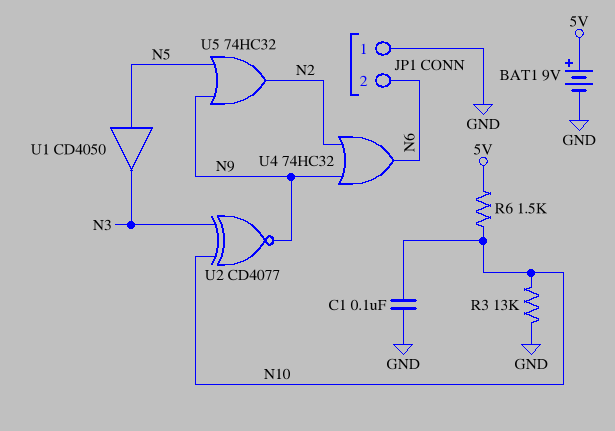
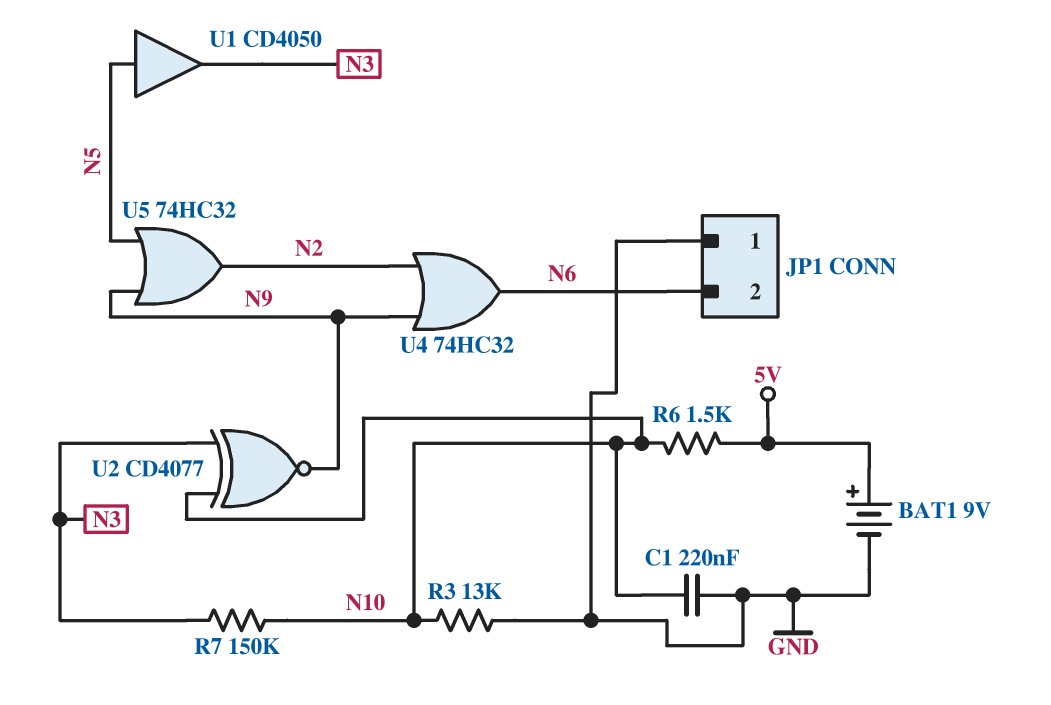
C1: 100nF (GND, N10) -> 220nF (GND, N10)
R7: none -> 150k (N3, N10)

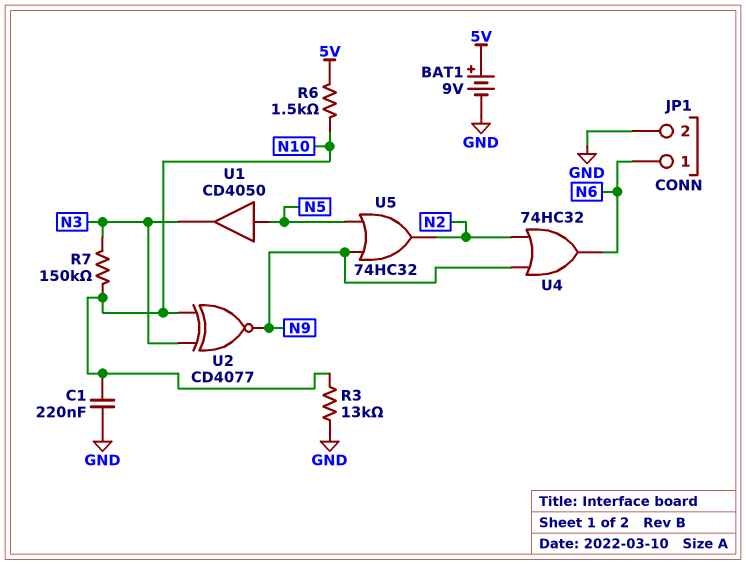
JP1 pin 1: GND -> N6
JP1 pin 2: N6 -> GND

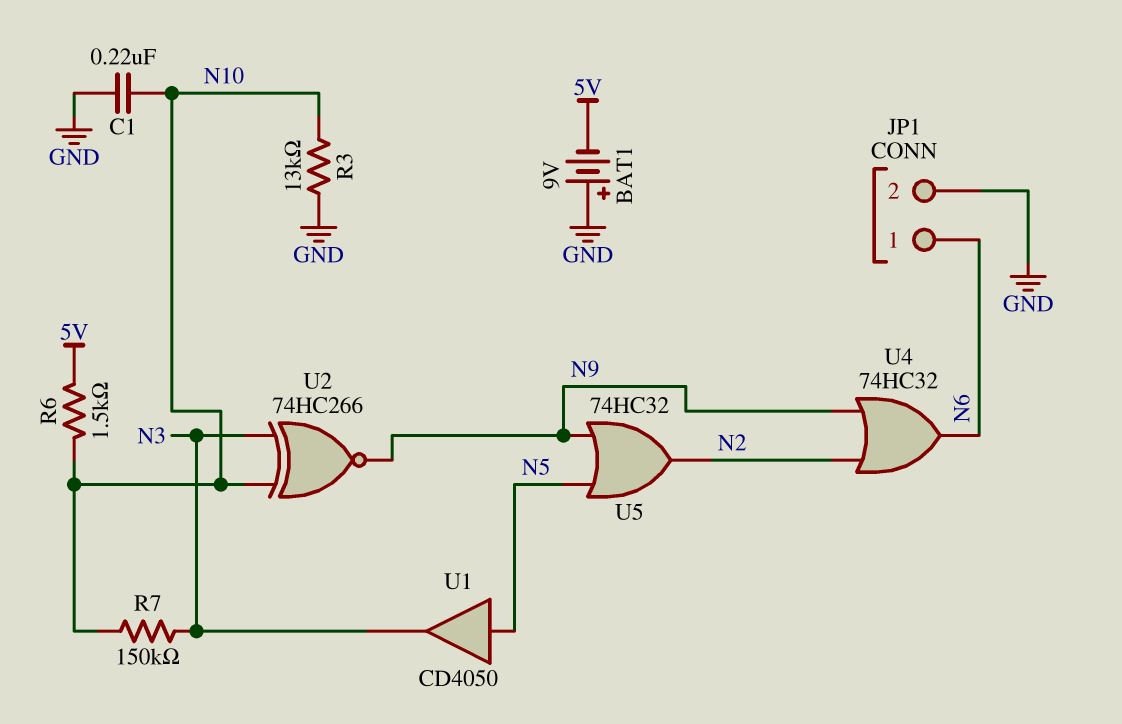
BAT1: 9V (plus 5V, minus GND) -> 9V (plus GND, minus 5V)
U2: XNOR CD4077 (in N3, in N10, out N9) -> XNOR 74HC266 (in N3, in N10, out N9)

